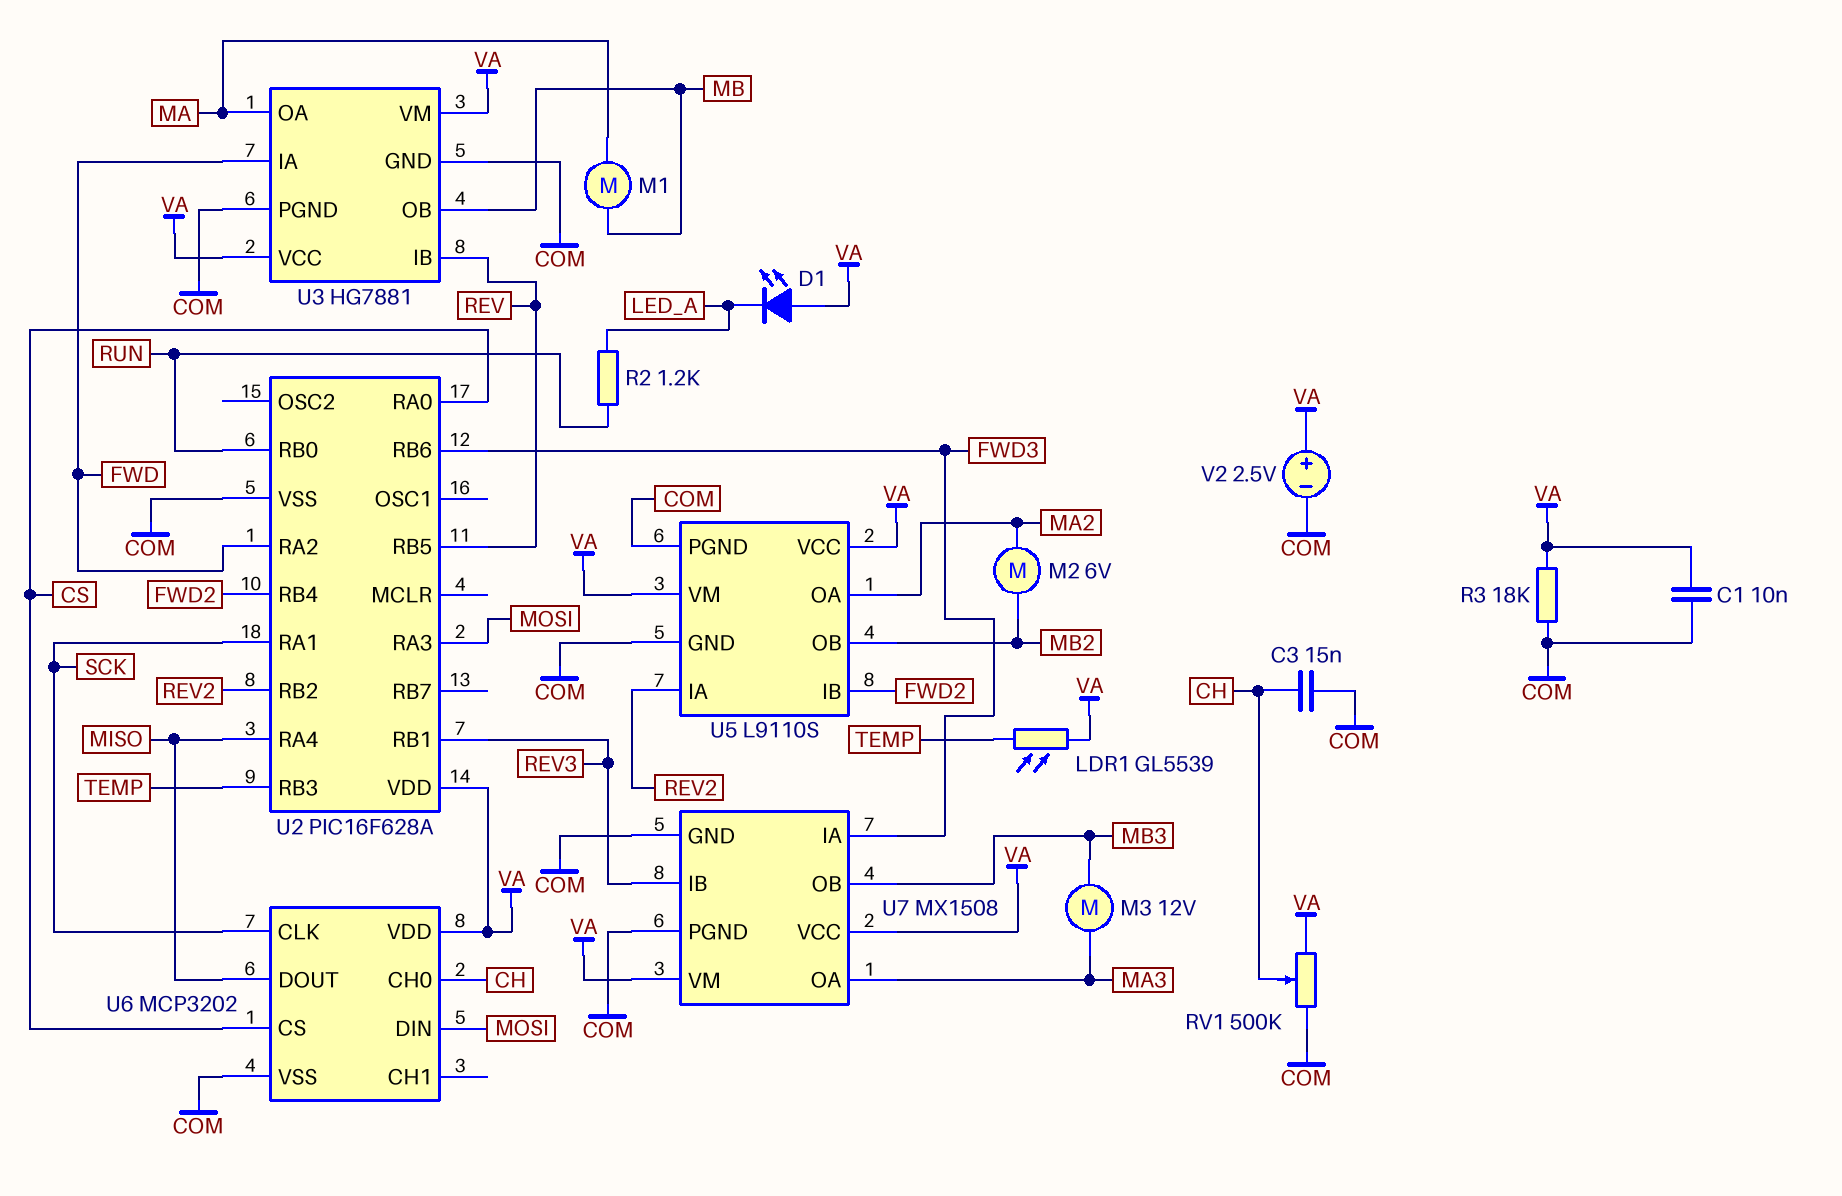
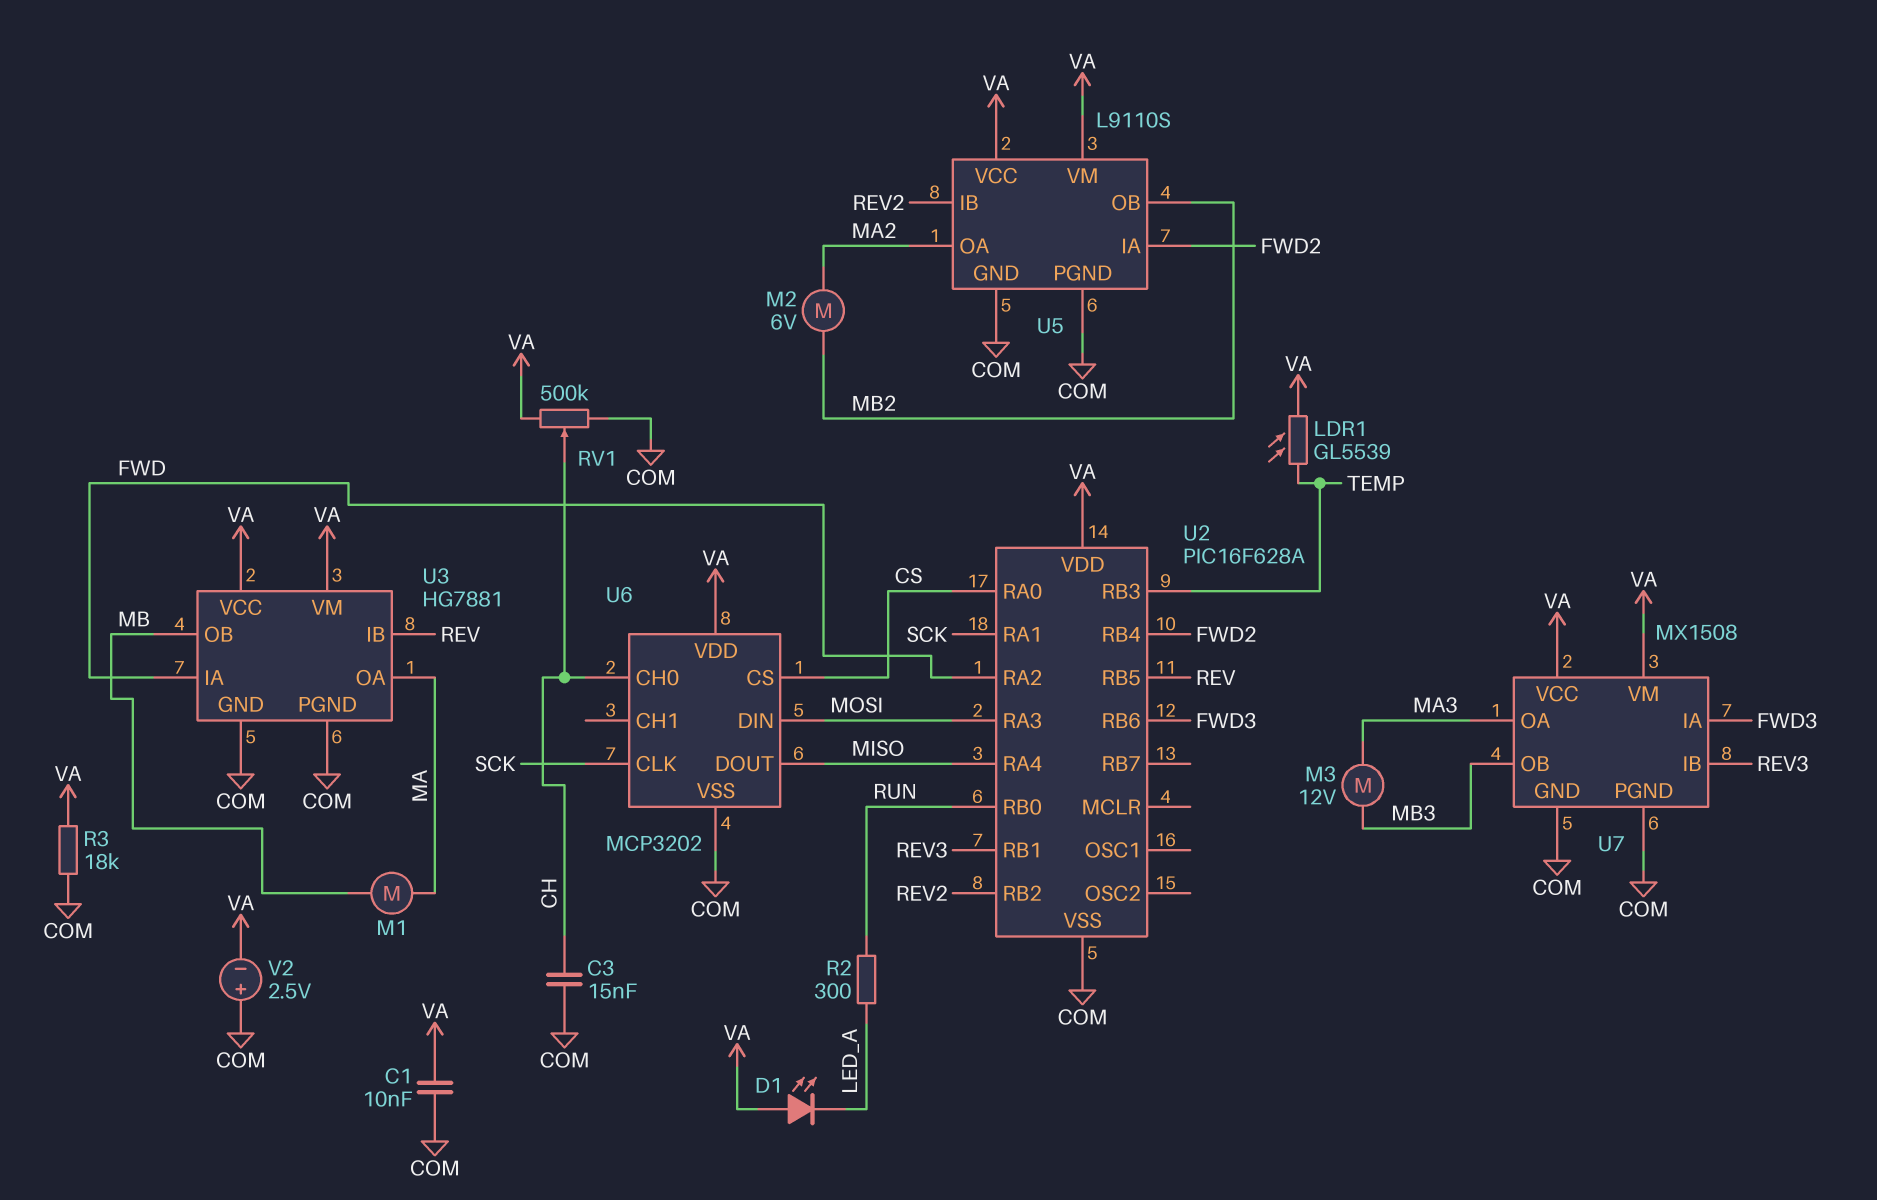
R2: 1.2k (LED_A, RUN) -> 300 (LED_A, RUN)
U5 pin IA: REV2 -> FWD2
U5 pin IB: FWD2 -> REV2
V2: 2.5V (plus VA, minus COM) -> 2.5V (plus COM, minus VA)

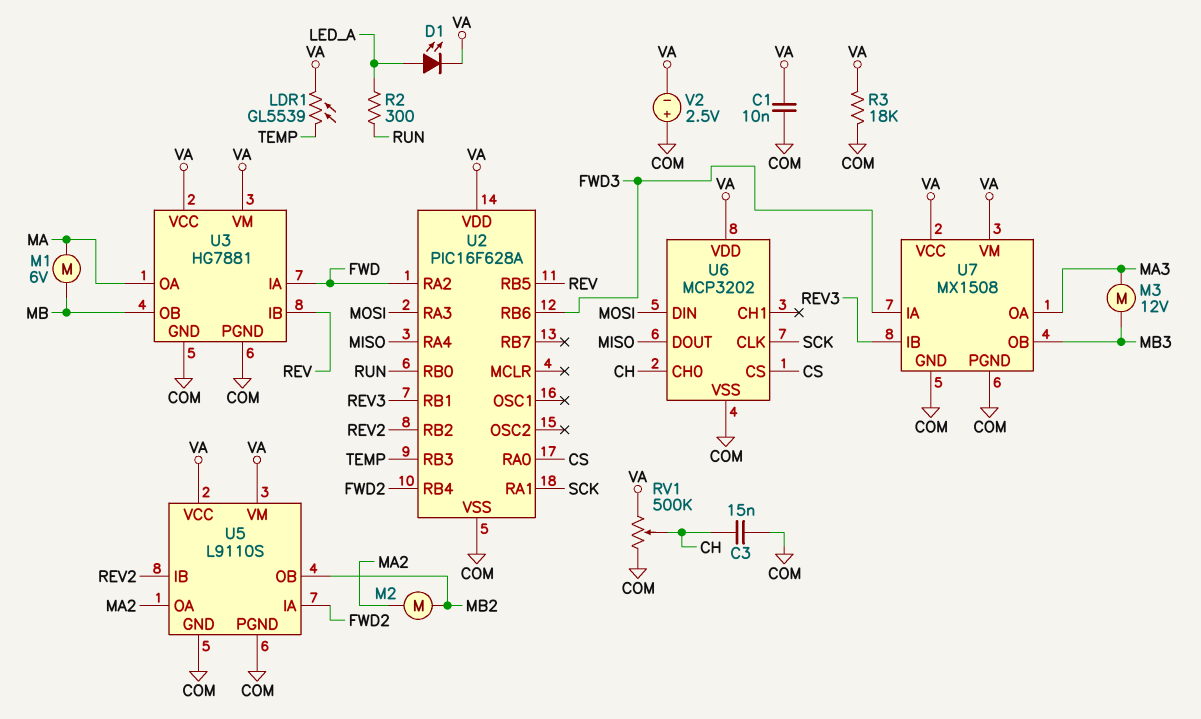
D1: LED (A VA, K LED_A) -> LED (A LED_A, K VA)
M1: motor (MA, MB) -> motor 6V (MA, MB)
M2: motor 6V (MA2, MB2) -> motor (MA2, MB2)

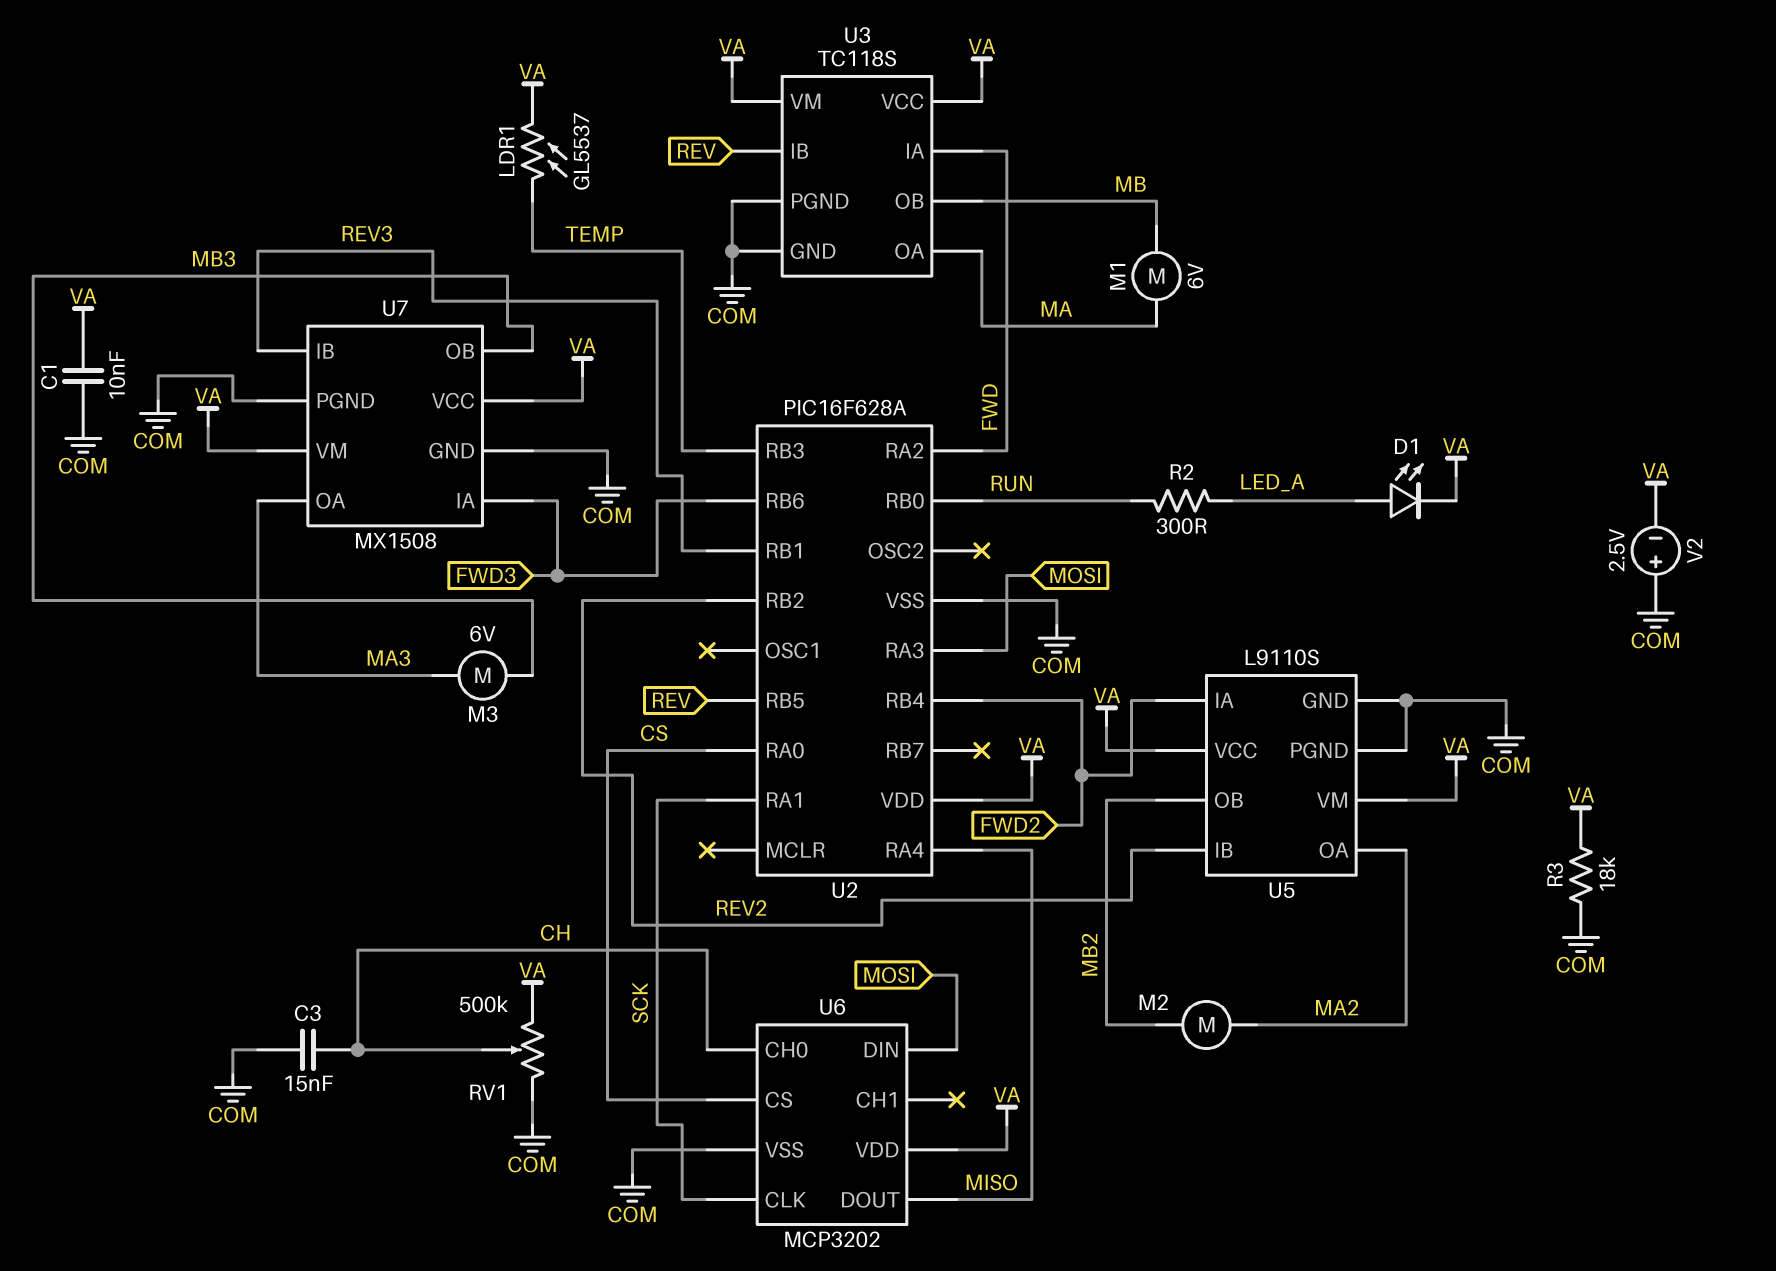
LDR1: GL5539 (TEMP, VA) -> GL5537 (TEMP, VA)
M3: motor 12V (MA3, MB3) -> motor 6V (MA3, MB3)
U3: HG7881 -> TC118S

